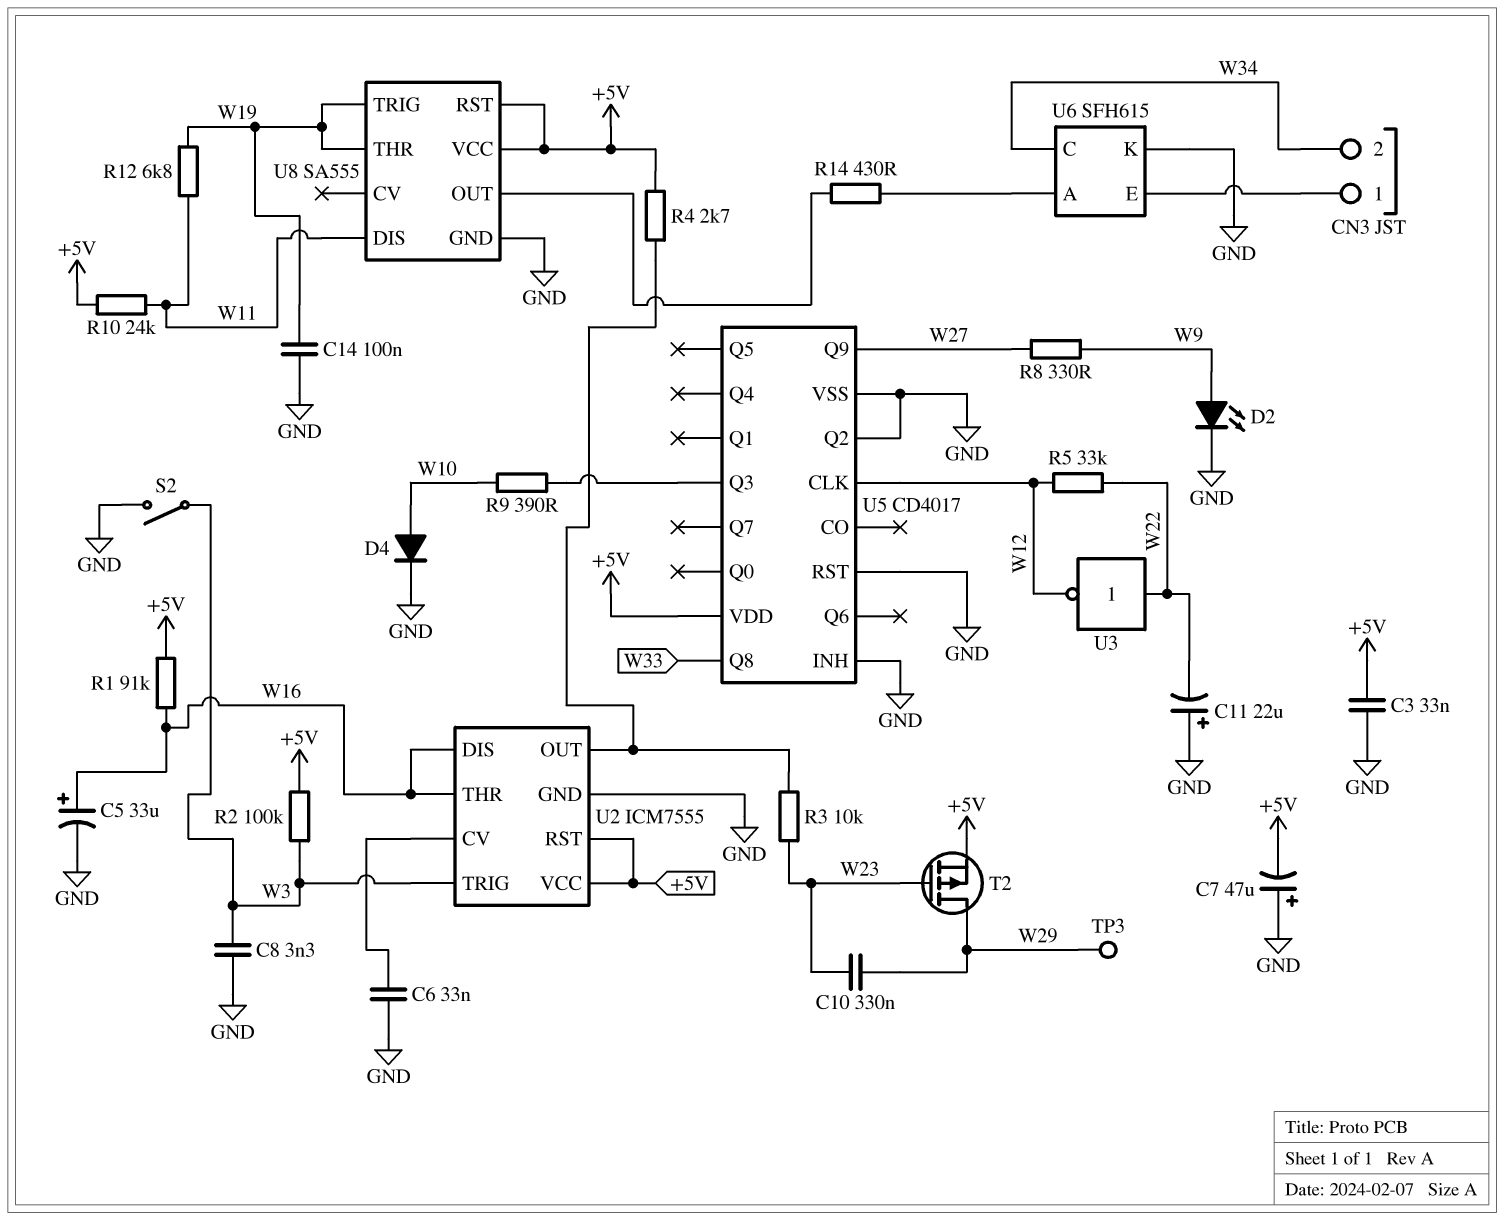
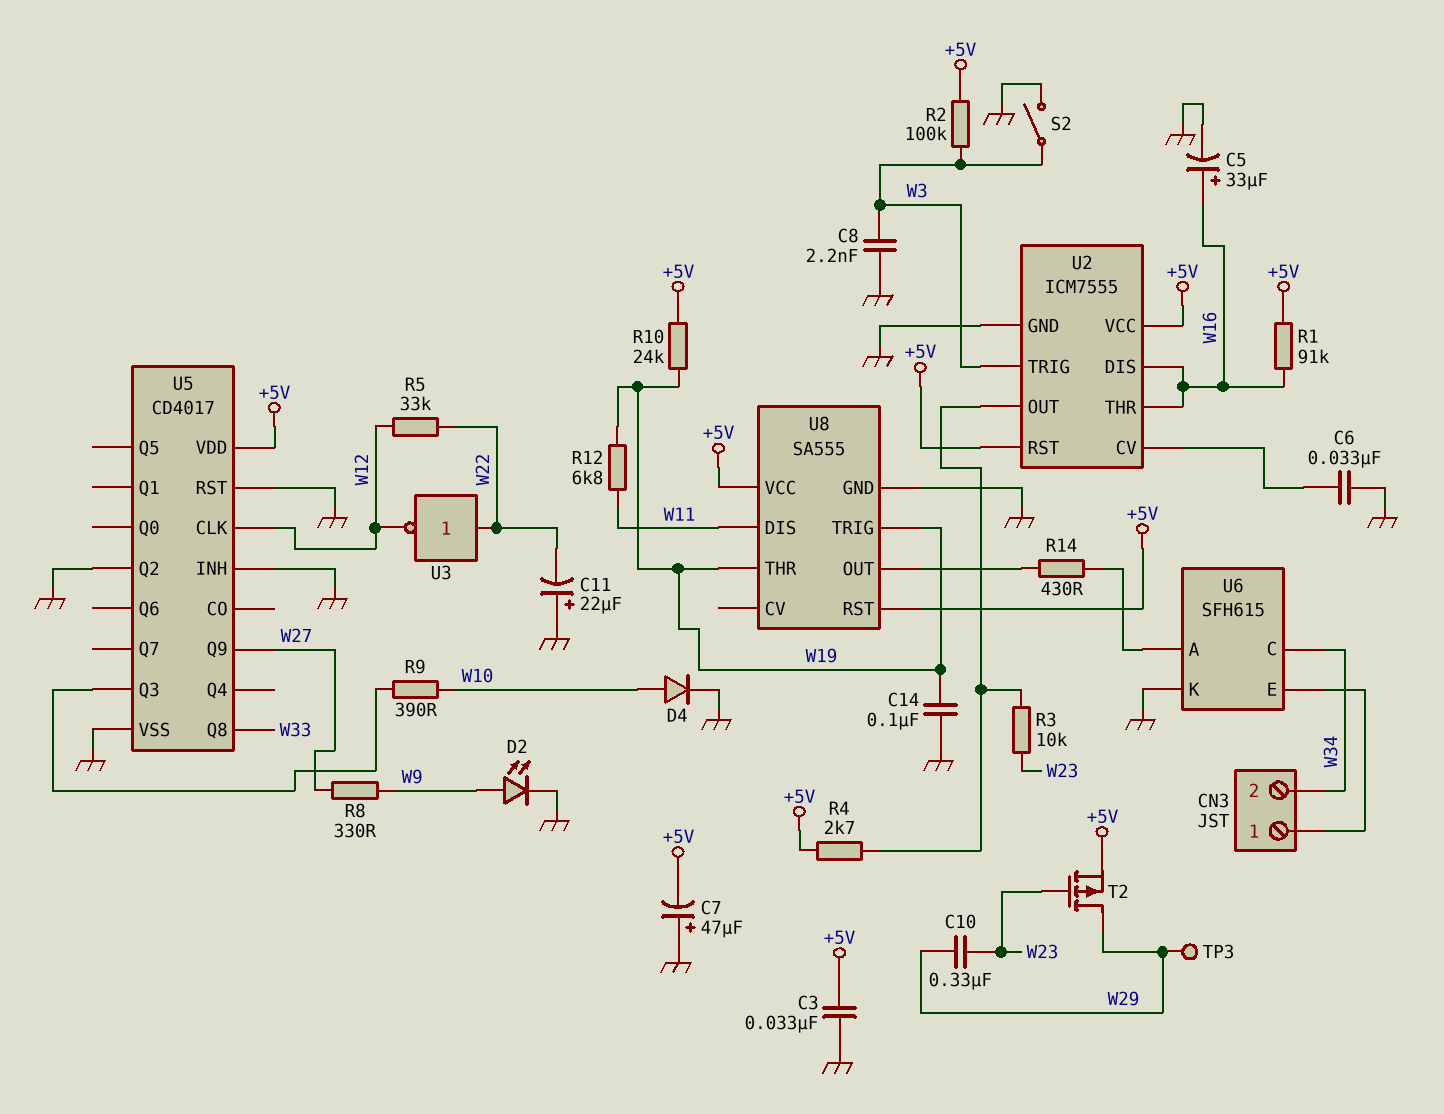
C8: 3.3nF (GND, W3) -> 2.2nF (GND, W3)
R10: 24k (+5V, W11) -> 24k (+5V, W19)

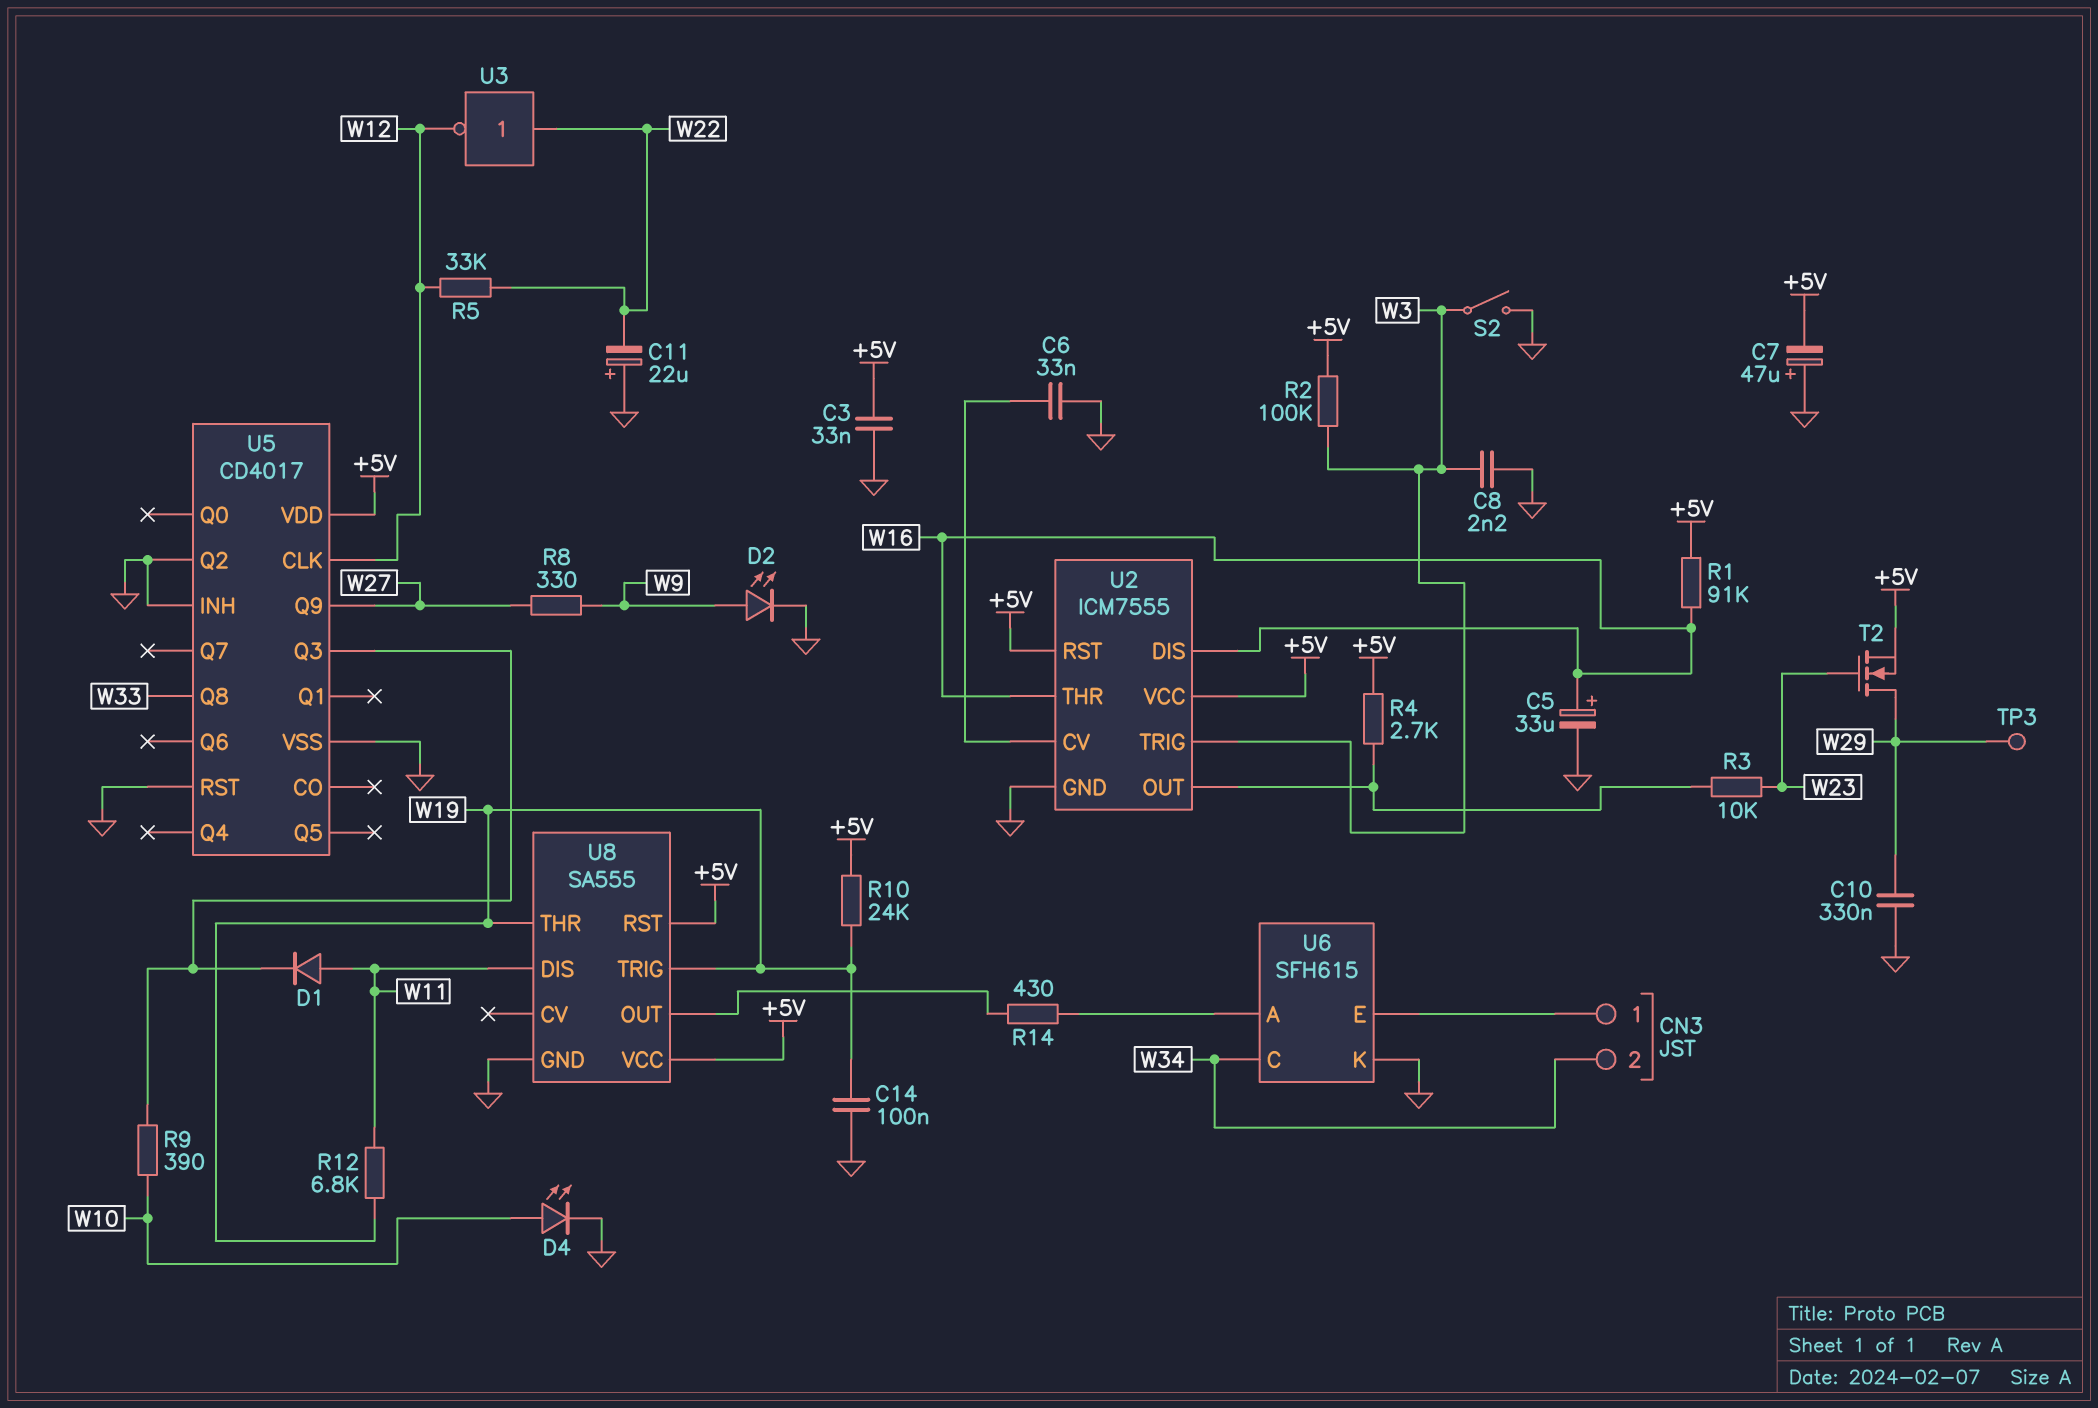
C10: 330nF (W23, W29) -> 330nF (GND, W29)
D1: none -> diode (A W11, K U5/Q3)
D4: diode (A W10, K GND) -> LED (A W10, K GND)
T2: PMOS (G W23, D W29, S +5V) -> NMOS (G W23, D W29, S +5V)

